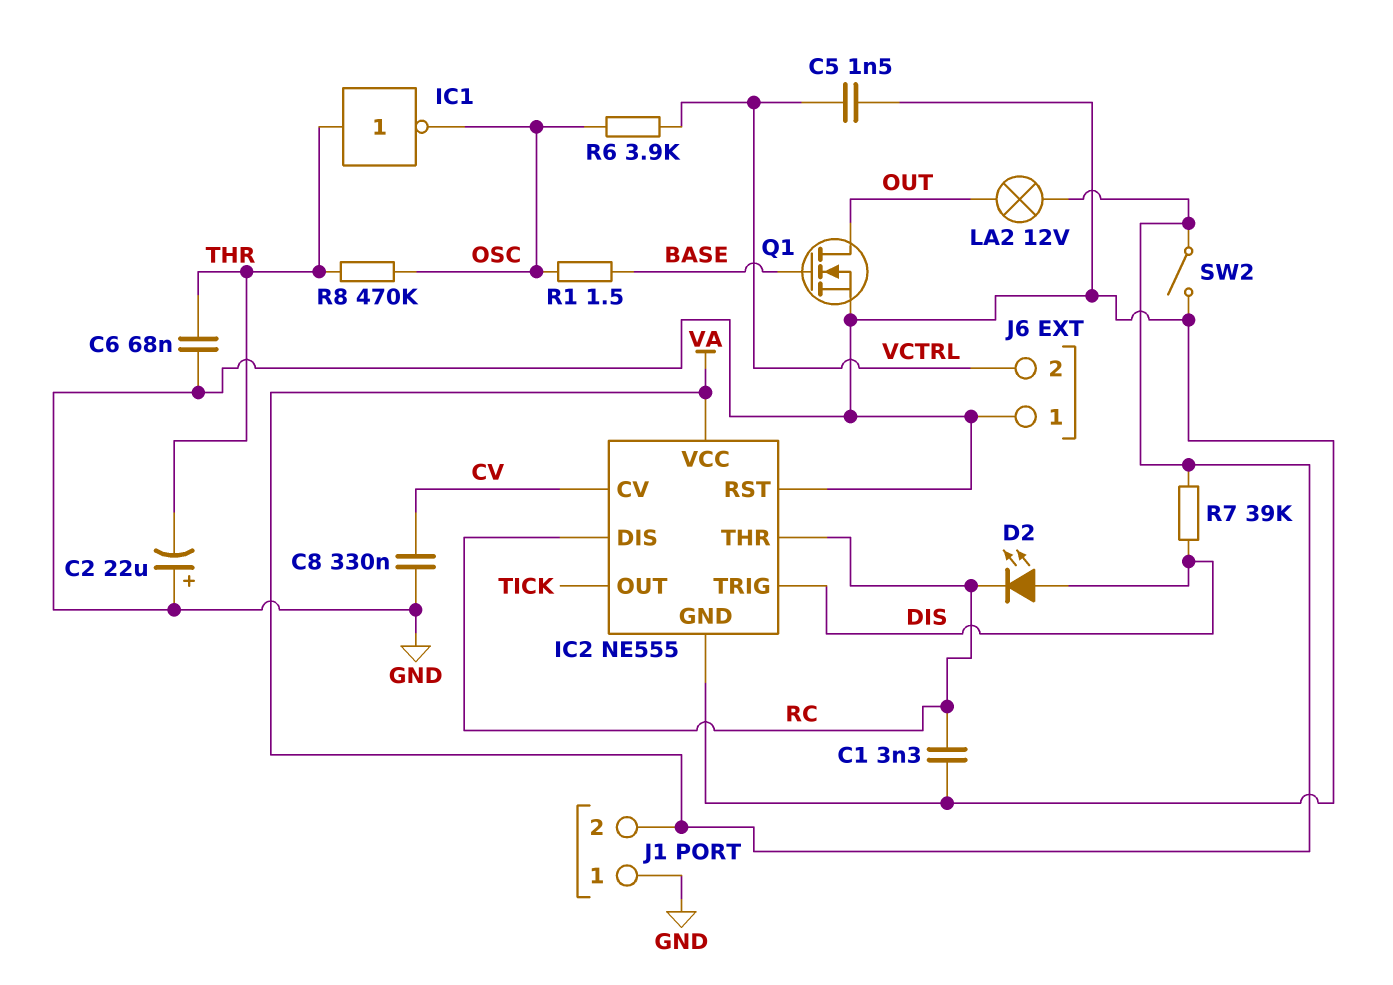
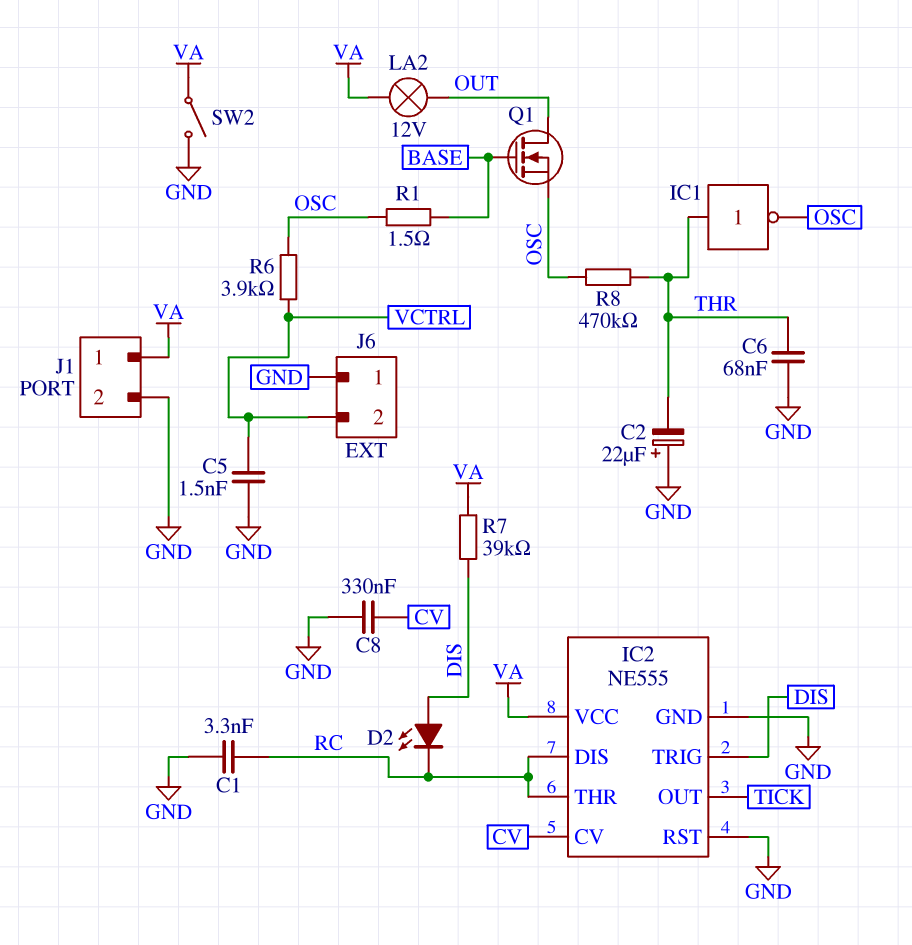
J1 pin 1: GND -> VA
J1 pin 2: VA -> GND
Q1: NMOS (G BASE, D OUT, S GND) -> NMOS (G BASE, D OUT, S OSC)

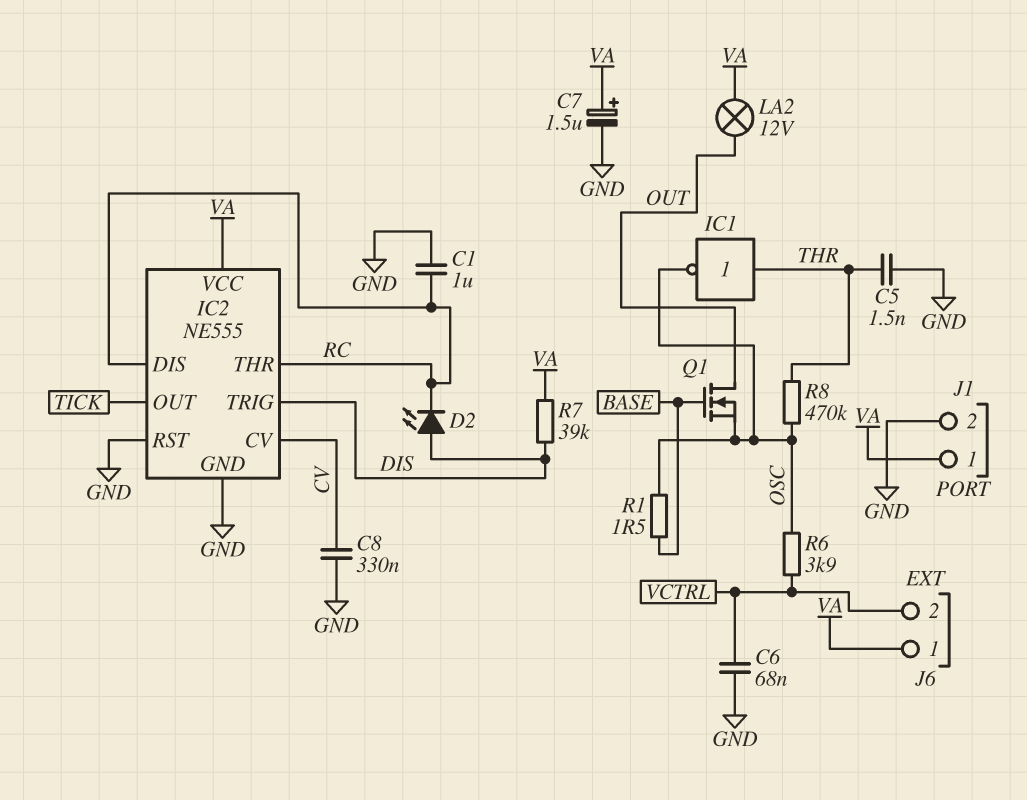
C1: 3.3nF (GND, RC) -> 1uF (GND, RC)
C2: 22uF (plus GND, minus THR) -> none
C5: 1.5nF (GND, VCTRL) -> 1.5nF (GND, THR)
C6: 68nF (GND, THR) -> 68nF (GND, VCTRL)
C7: none -> 1.5uF (plus VA, minus GND)
J6 pin 1: GND -> VA
SW2: switch (GND, VA) -> none

